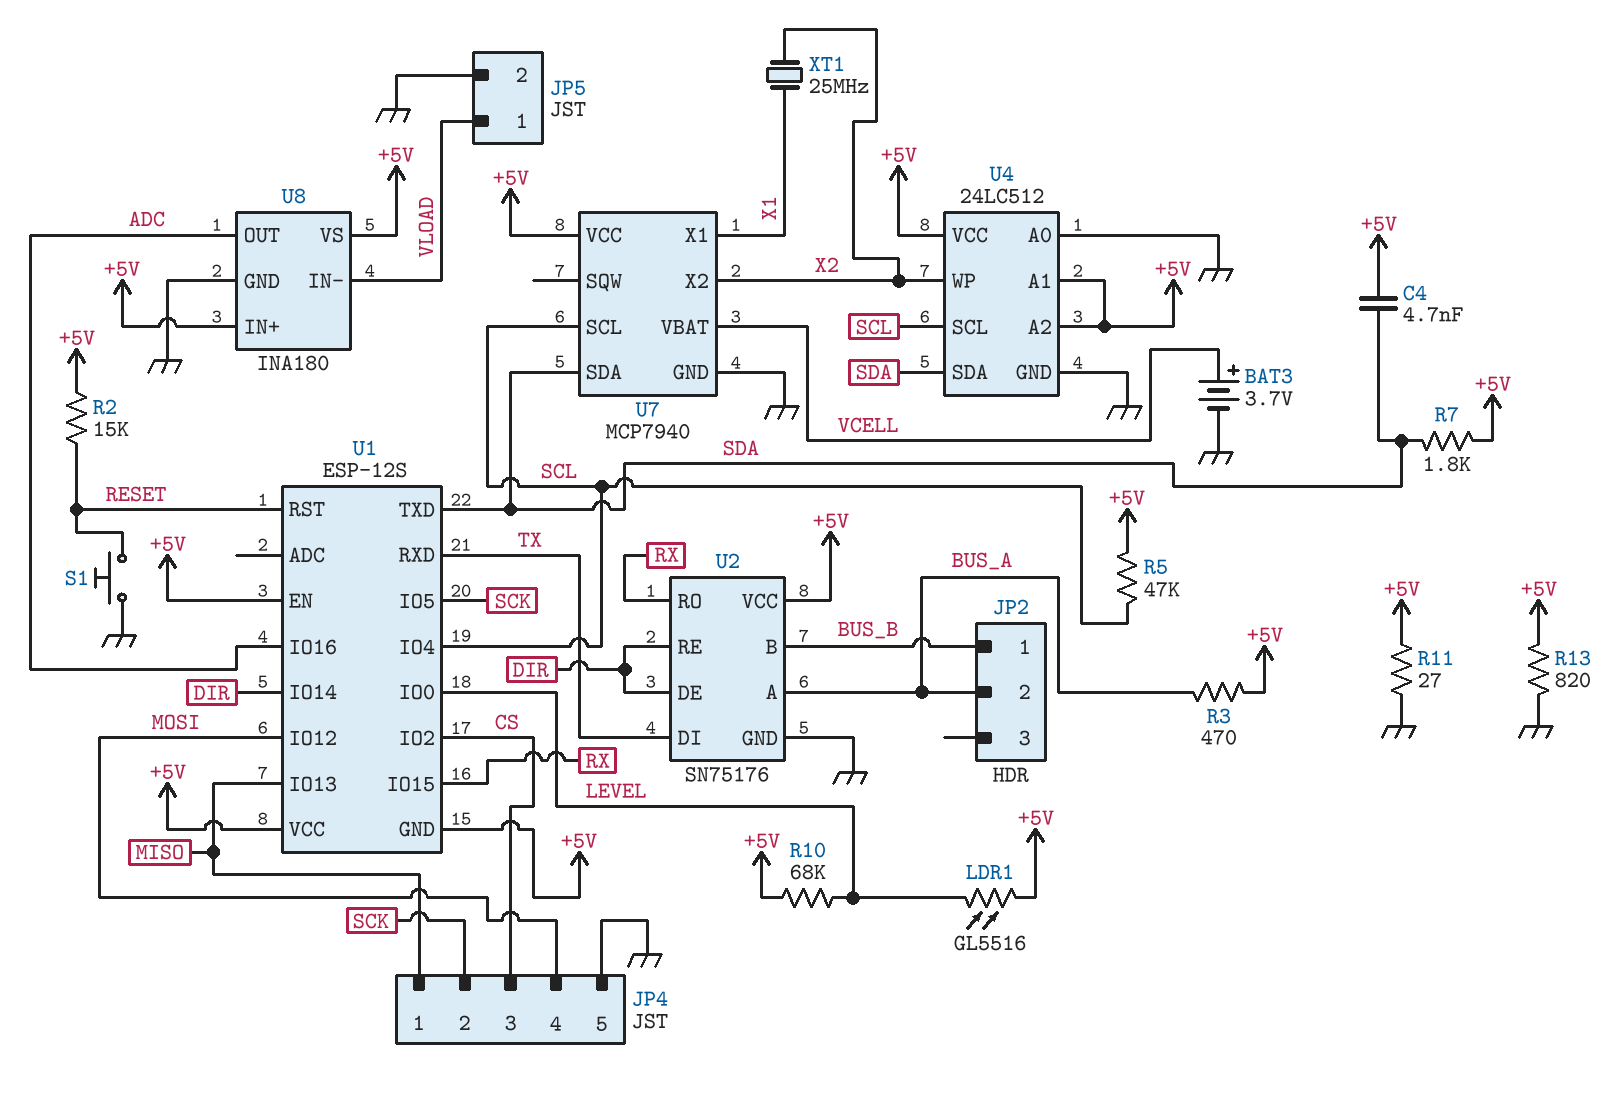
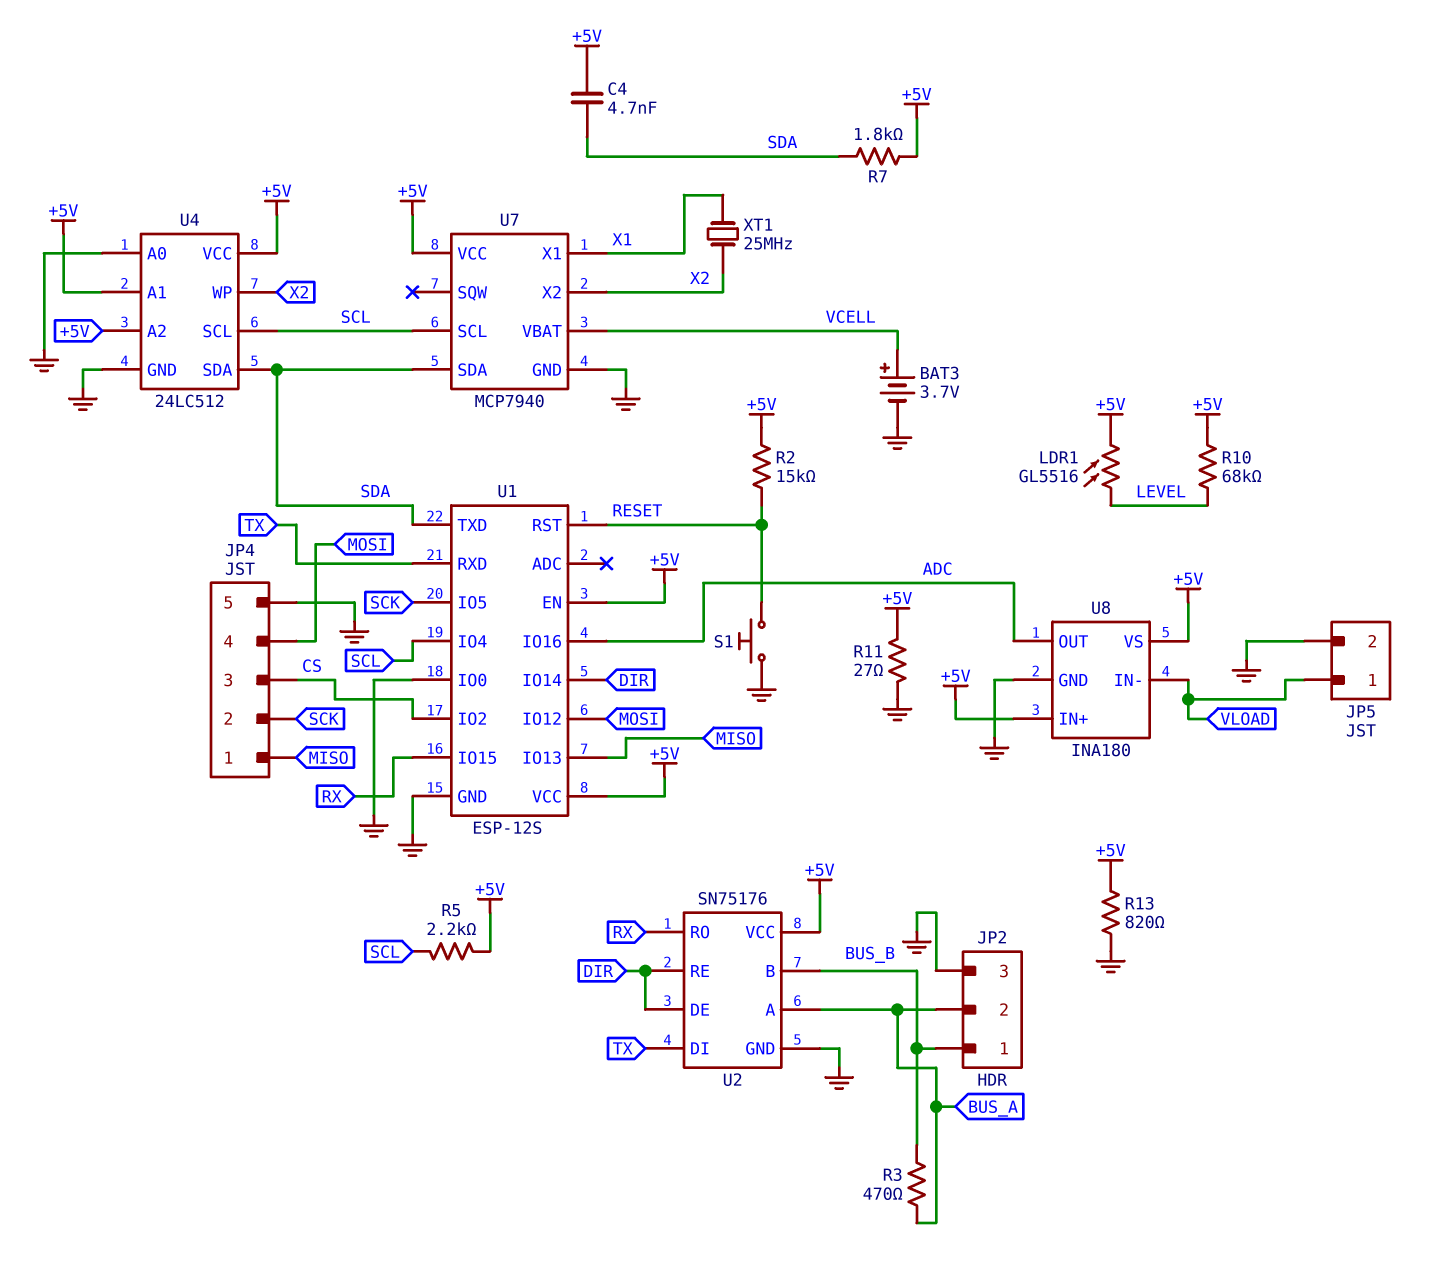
JP2 pin 3: none -> GND
R3: 470 (+5V, BUS_A) -> 470 (BUS_A, BUS_B)
R5: 47k (+5V, SCL) -> 2.2k (+5V, SCL)
U1 pin GND: +5V -> GND
U1 pin IO0: LEVEL -> GND

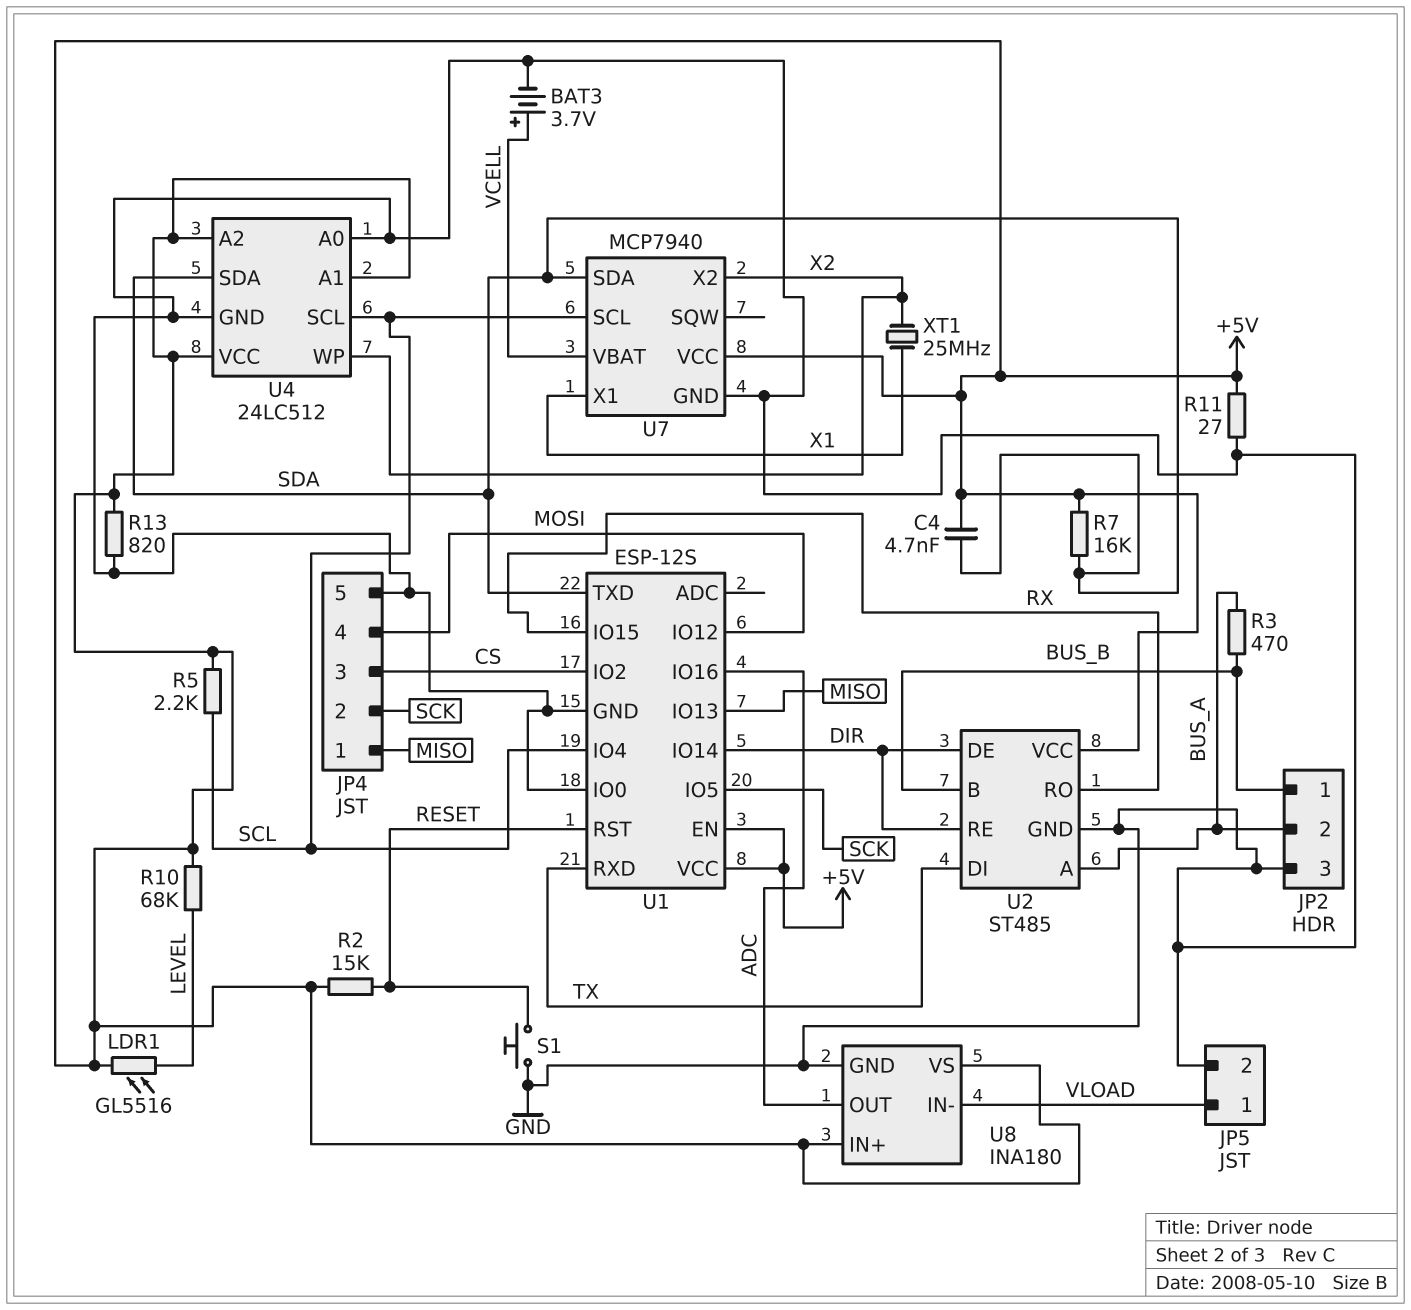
R7: 1.8k (+5V, SDA) -> 16k (+5V, SDA)
U2: SN75176 -> ST485

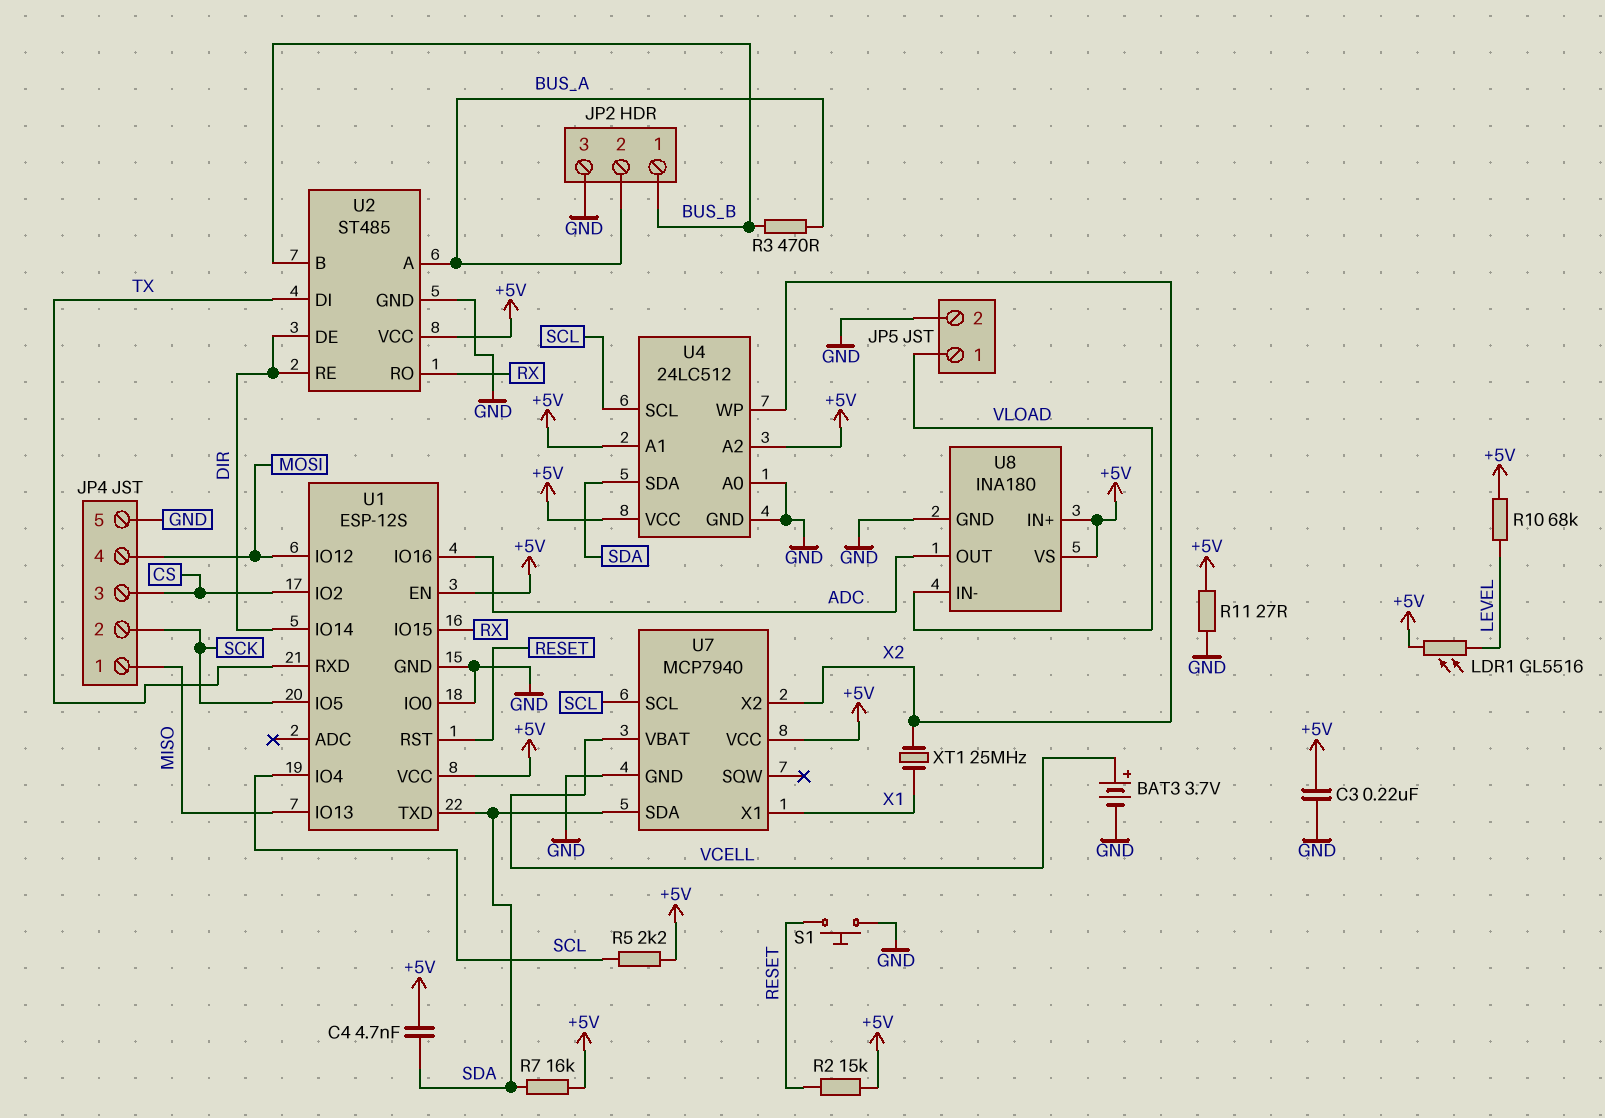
C3: none -> 220nF (+5V, GND)
R13: 820 (+5V, GND) -> none

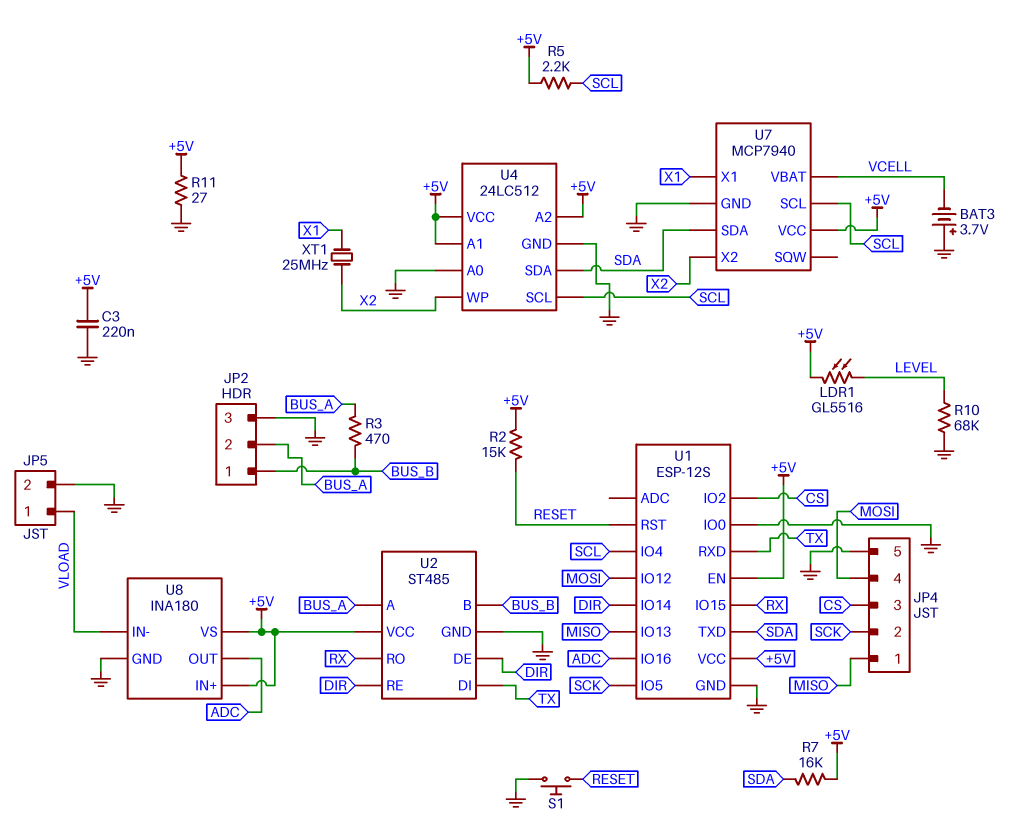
BAT3: 3.7V (plus VCELL, minus GND) -> 3.7V (plus GND, minus VCELL)
C4: 4.7nF (+5V, SDA) -> none
R10: 68k (+5V, LEVEL) -> 68k (GND, LEVEL)

